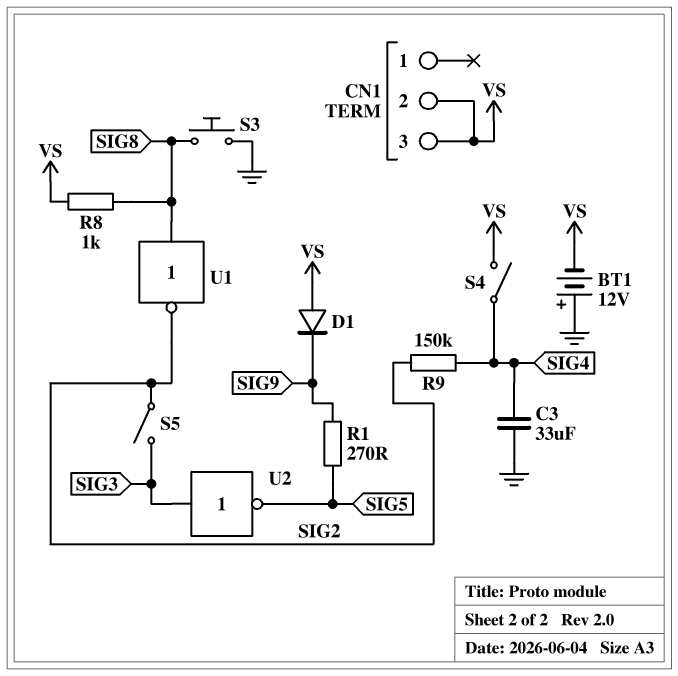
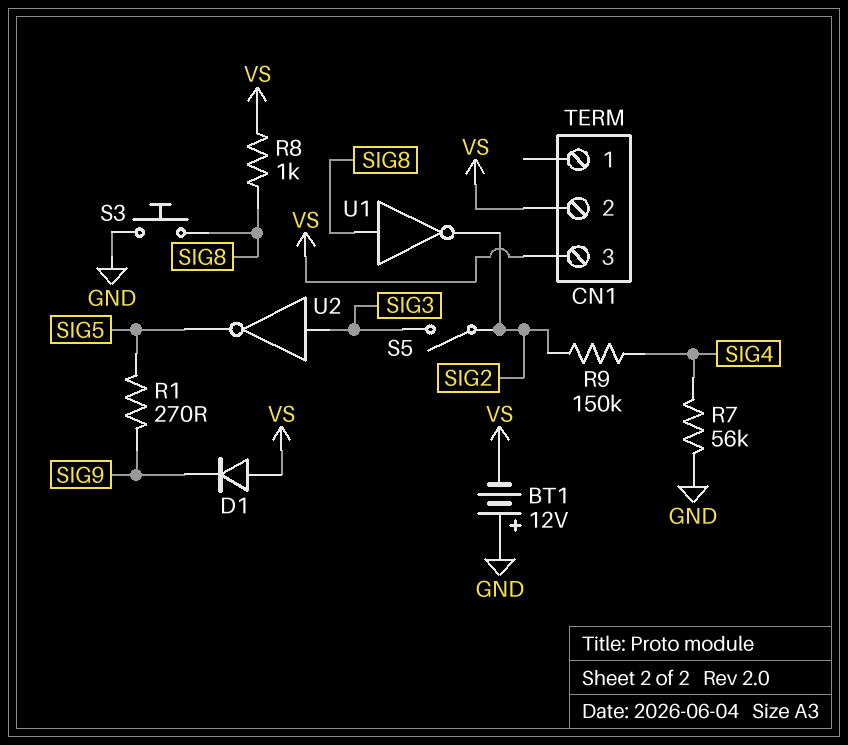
C3: 33uF (GND, SIG4) -> none
R7: none -> 56k (GND, SIG4)
S4: switch (SIG4, VS) -> none

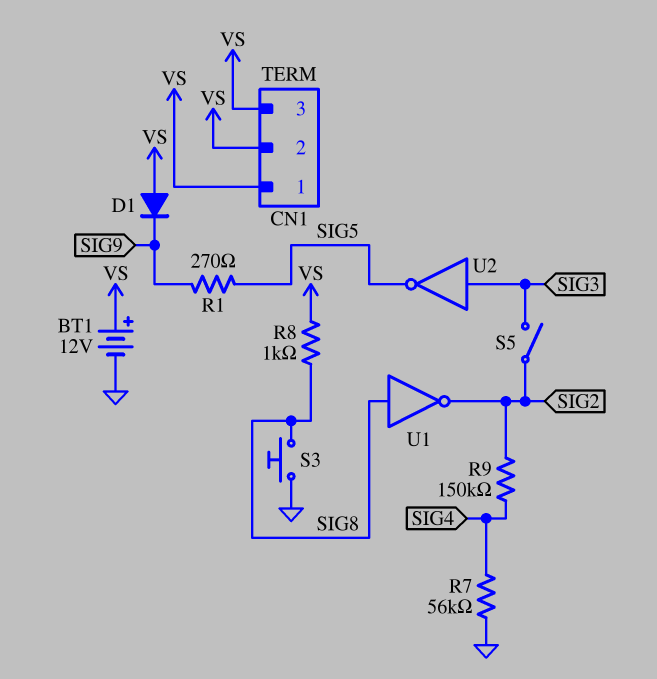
BT1: 12V (plus GND, minus VS) -> 12V (plus VS, minus GND)
CN1 pin 1: none -> VS

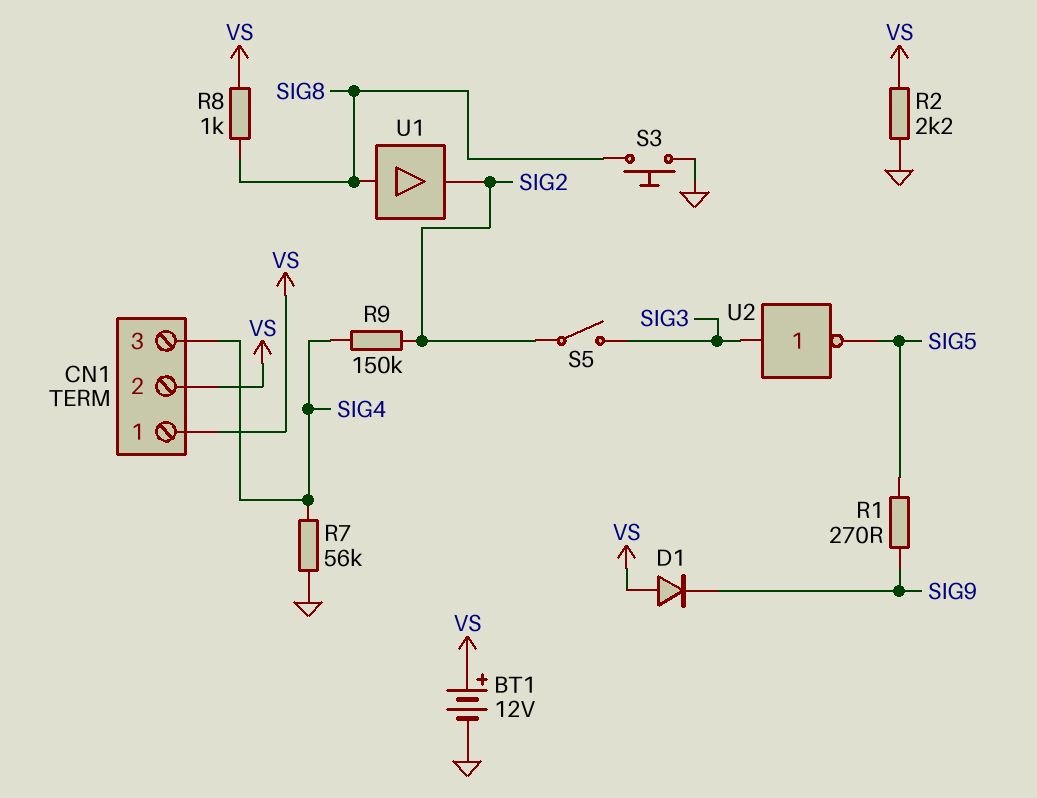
CN1 pin 3: VS -> SIG4
R2: none -> 2.2k (GND, VS)
U1: NOT (in SIG8, out SIG2) -> buffer (in SIG8, out SIG2)

